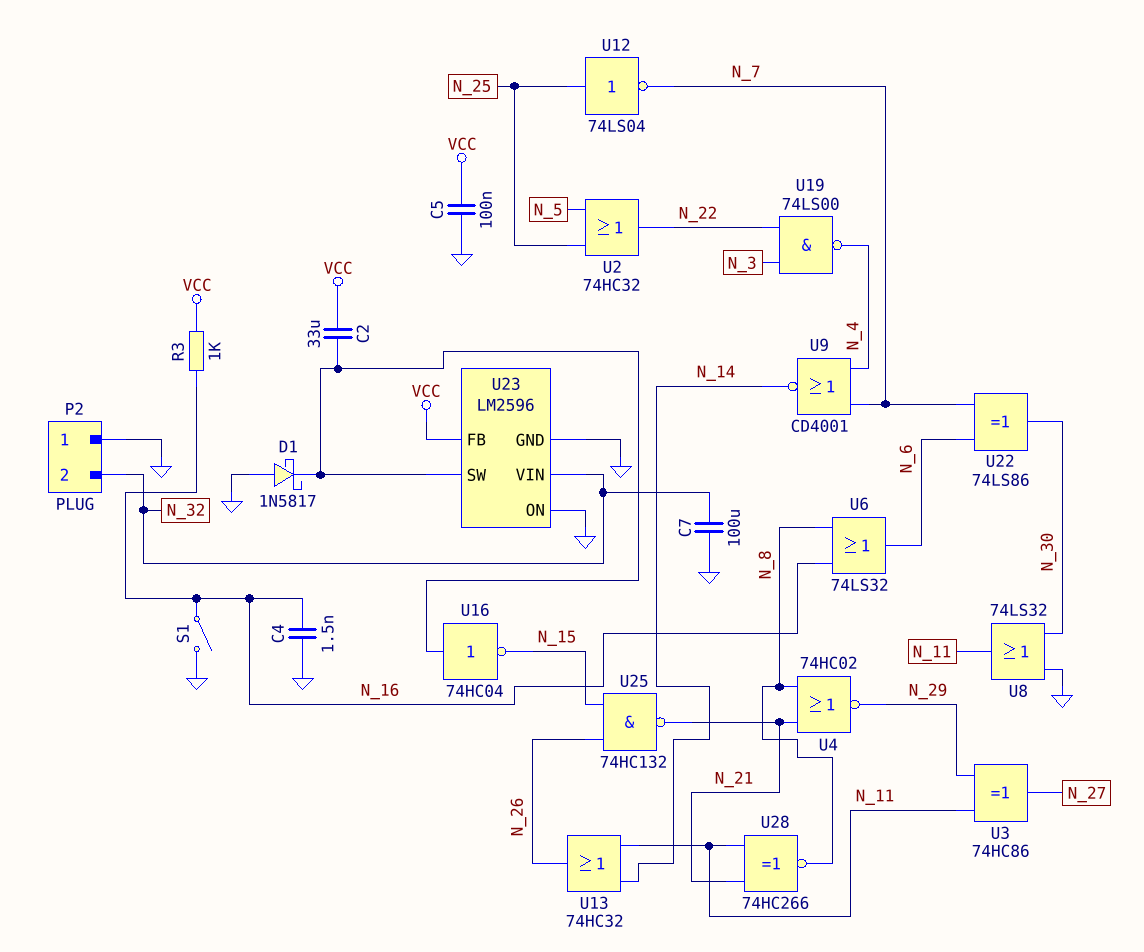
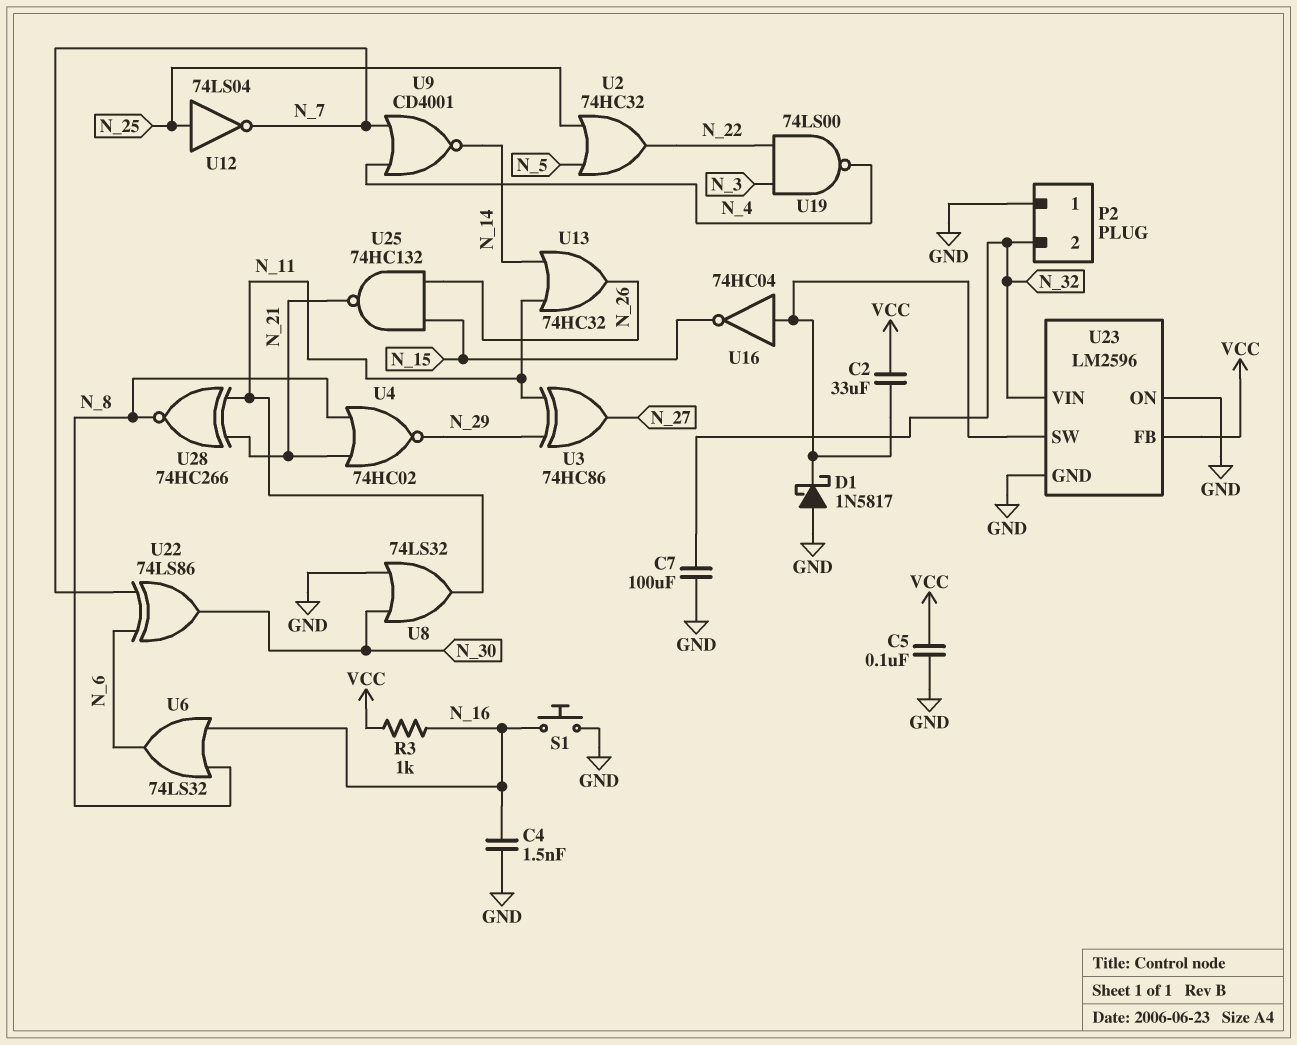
S1: switch (GND, N_16) -> button (GND, N_16)

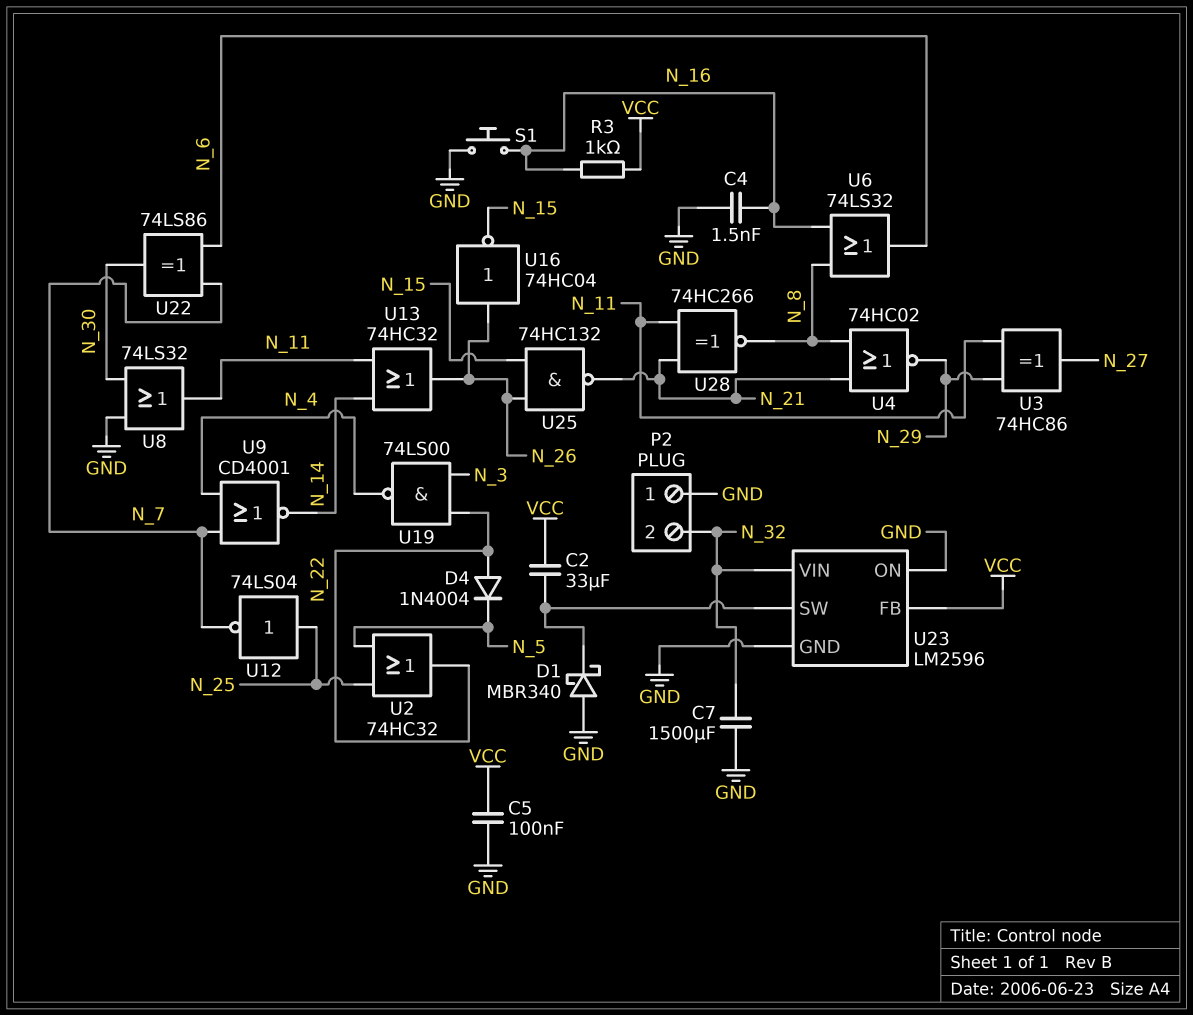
C7: 100uF (GND, N_32) -> 1500uF (GND, N_32)
D1: schottky 1N5817 (A GND, K U23/SW) -> schottky MBR340 (A GND, K U23/SW)
D4: none -> diode 1N4004 (A N_22, K N_5)
U16: NOT 74HC04 (in U23/SW, out N_15) -> NOT 74HC04 (in N_26, out N_15)

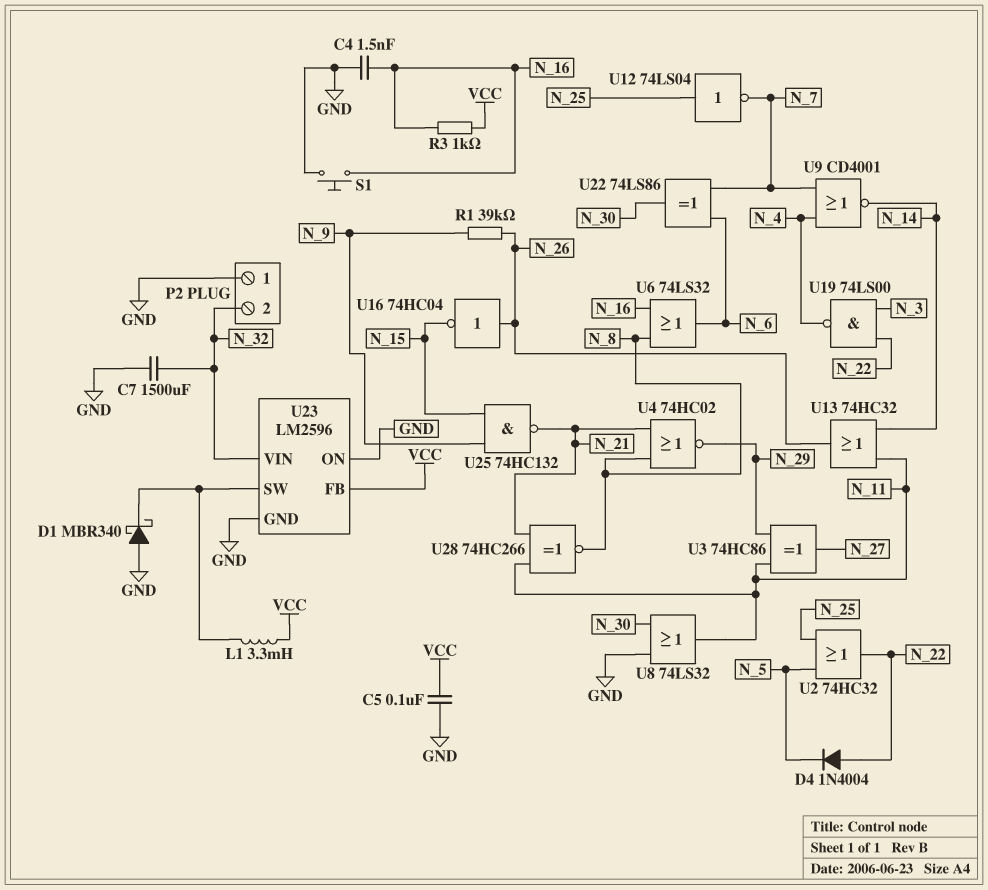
C2: 33uF (U23/SW, VCC) -> none
L1: none -> 3.3mH (U23/SW, VCC)
R1: none -> 39k (N_9, N_26)
U25: NAND 74HC132 (in N_15, in N_26, out N_21) -> NAND 74HC132 (in N_9, in N_15, out N_21)

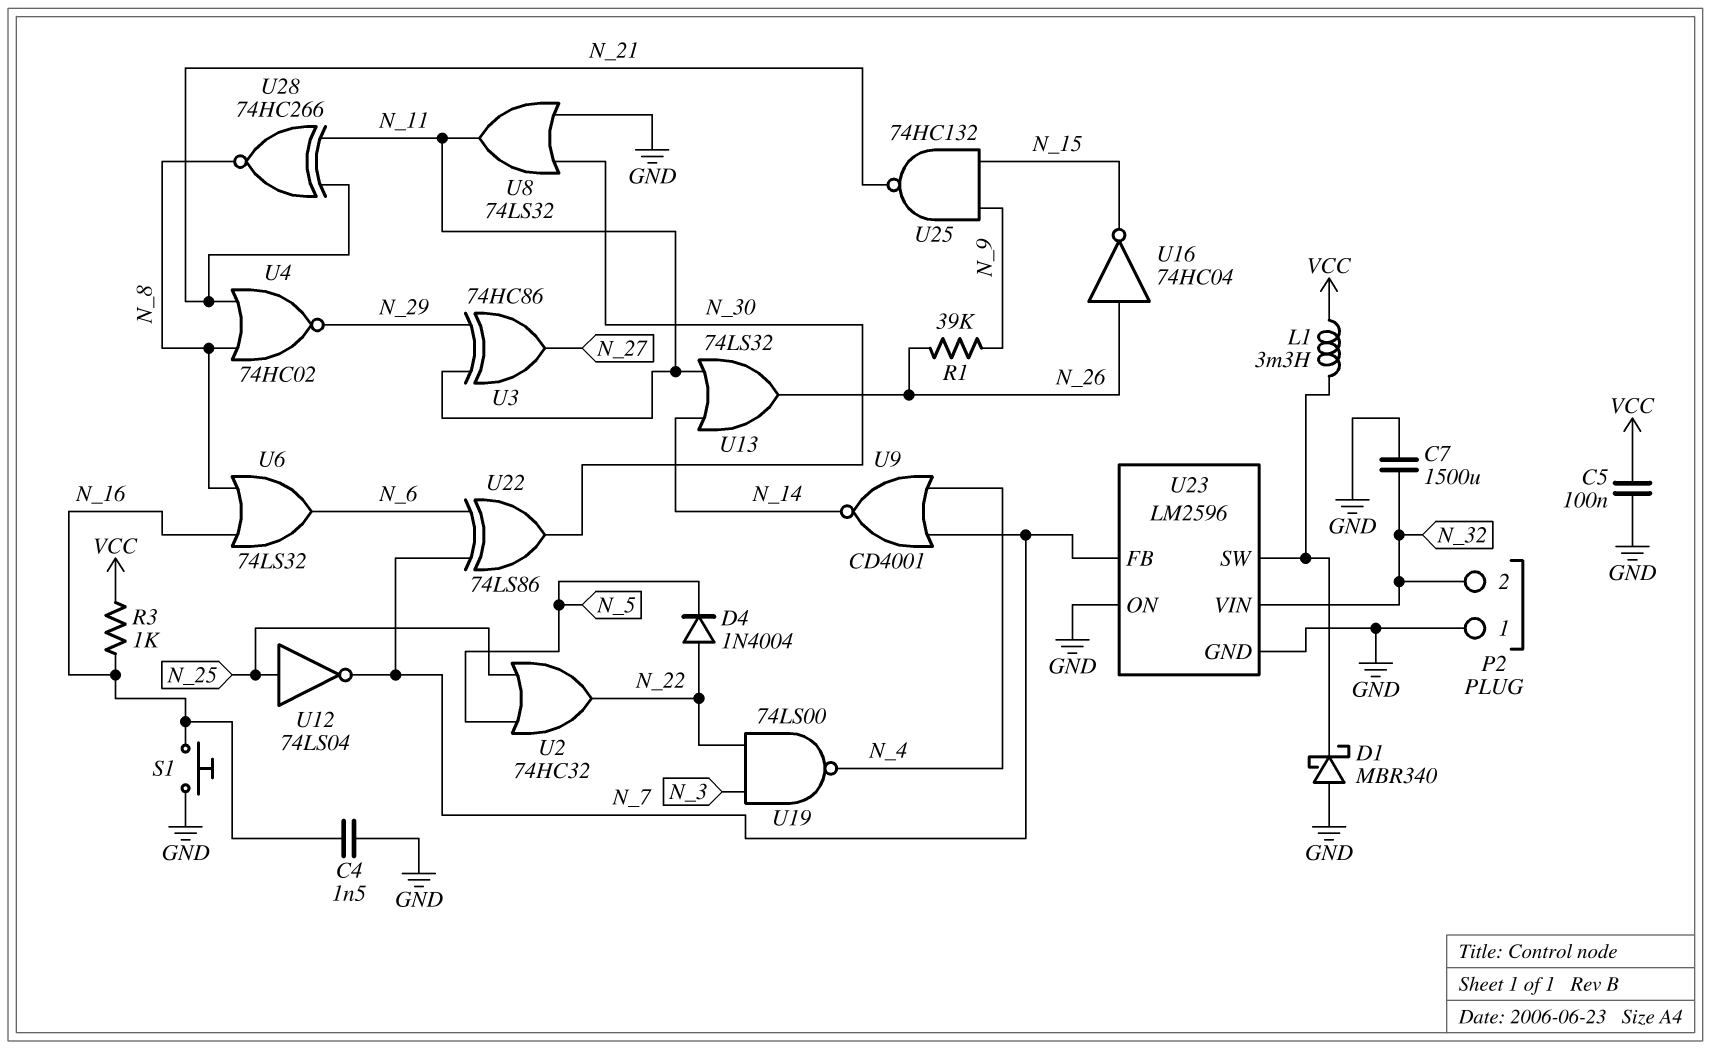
U13: OR 74HC32 (in N_11, in N_14, out N_26) -> OR 74LS32 (in N_11, in N_14, out N_26)
U23 pin FB: VCC -> N_7

